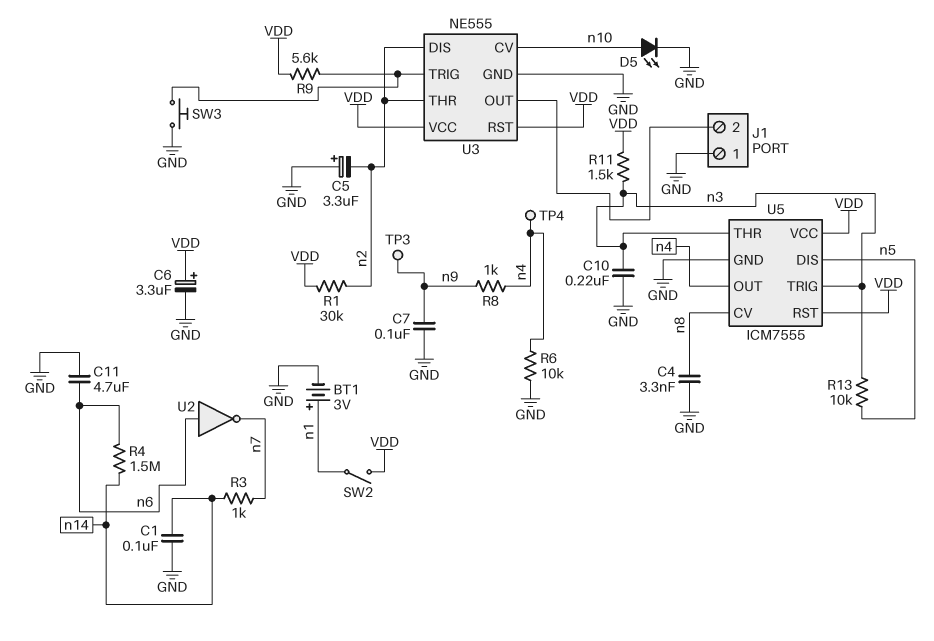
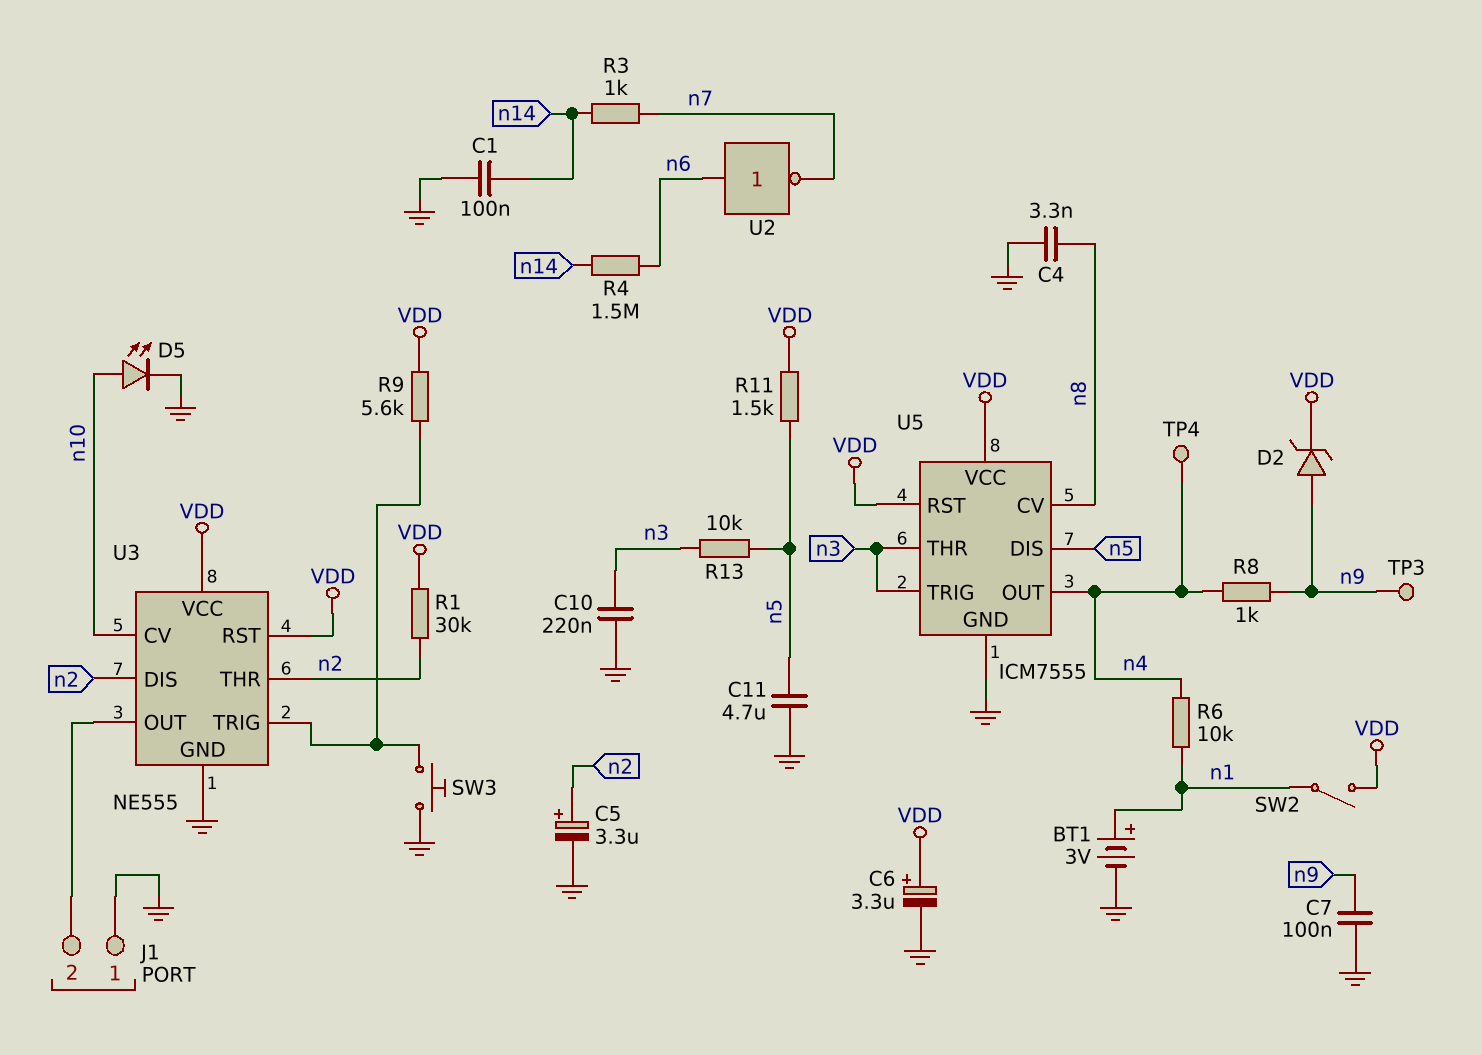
C5: 3.3uF (plus GND, minus n2) -> 3.3uF (plus n2, minus GND)
C11: 4.7uF (GND, n6) -> 4.7uF (GND, n5)
D2: none -> zener (A n9, K VDD)
R6: 10k (GND, n4) -> 10k (n1, n4)
R11: 1.5k (VDD, n3) -> 1.5k (VDD, n5)

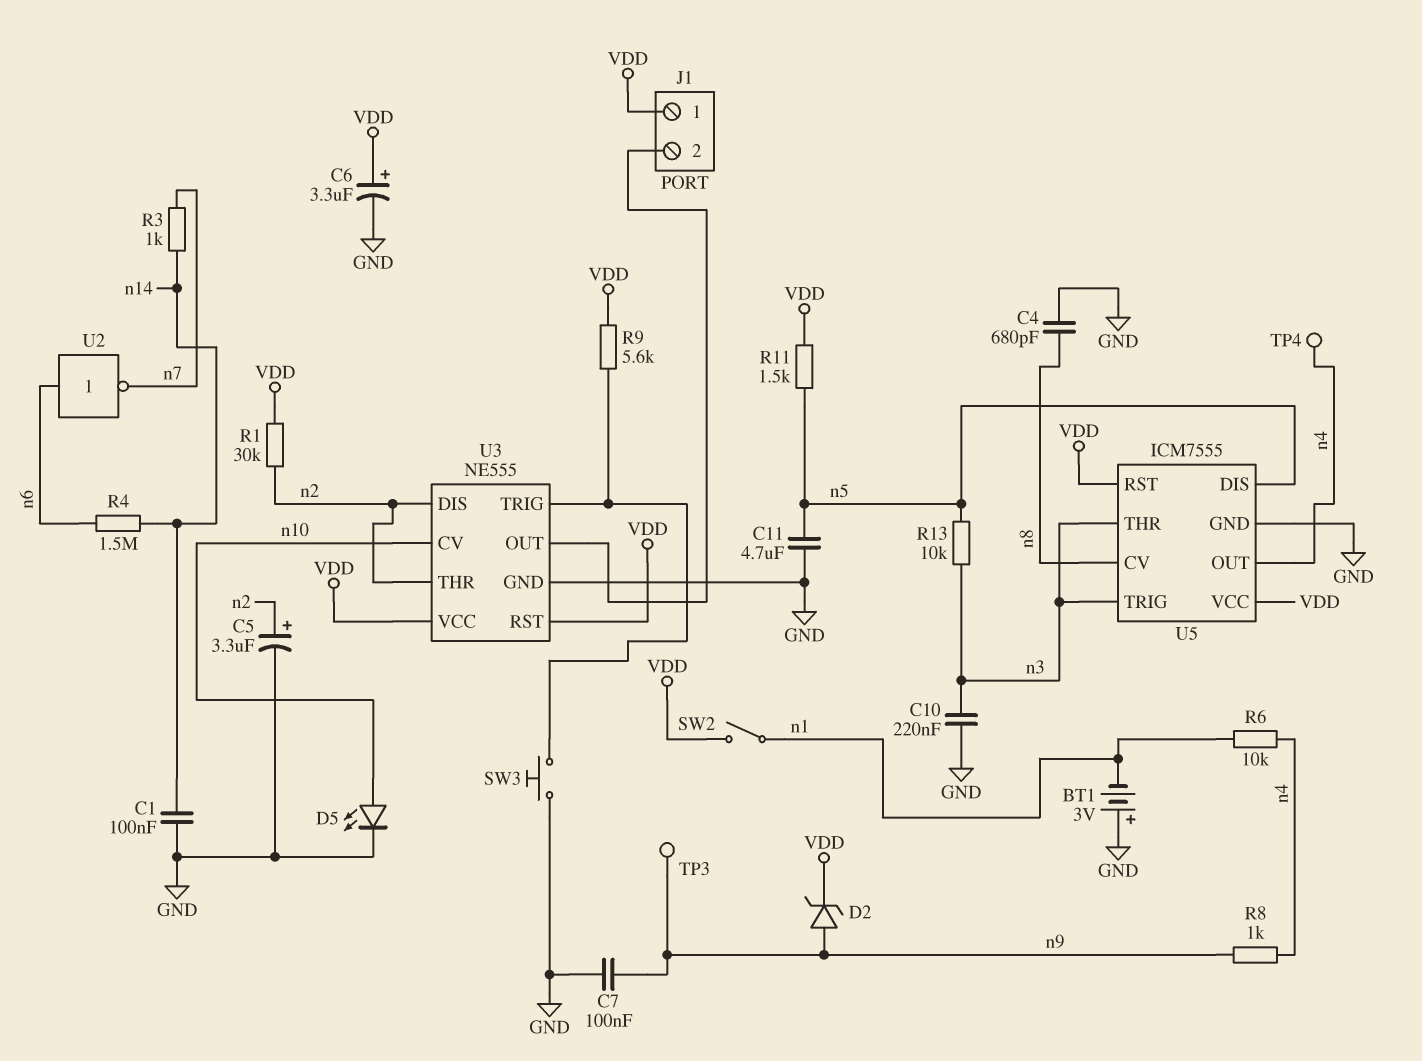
BT1: 3V (plus n1, minus GND) -> 3V (plus GND, minus n1)
C4: 3.3nF (GND, n8) -> 680pF (GND, n8)
J1 pin 1: GND -> VDD

